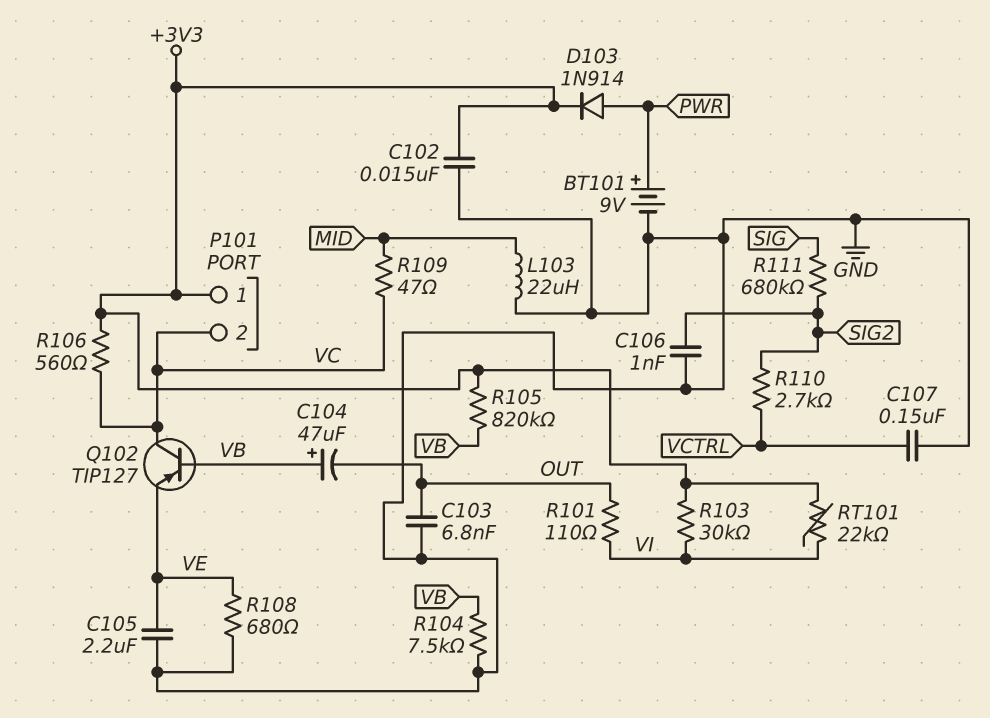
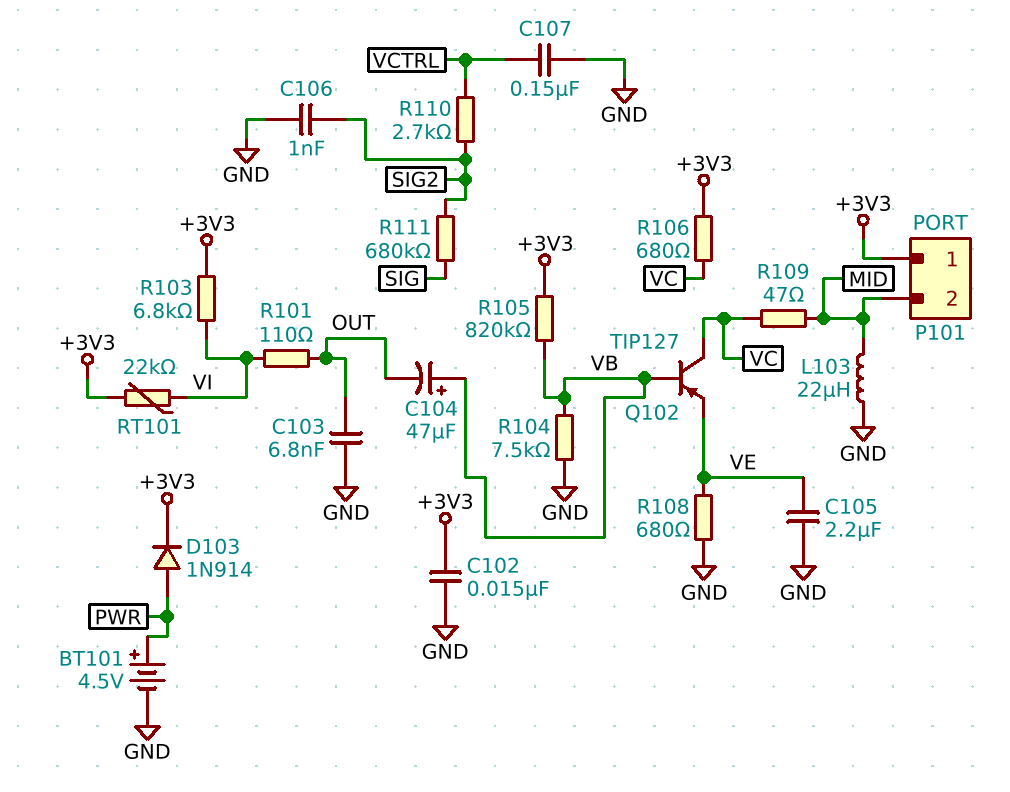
BT101: 9V (plus PWR, minus GND) -> 4.5V (plus PWR, minus GND)
P101 pin 2: VC -> MID
R103: 30k (+3V3, VI) -> 6.8k (+3V3, VI)
R106: 560 (+3V3, VC) -> 680 (+3V3, VC)

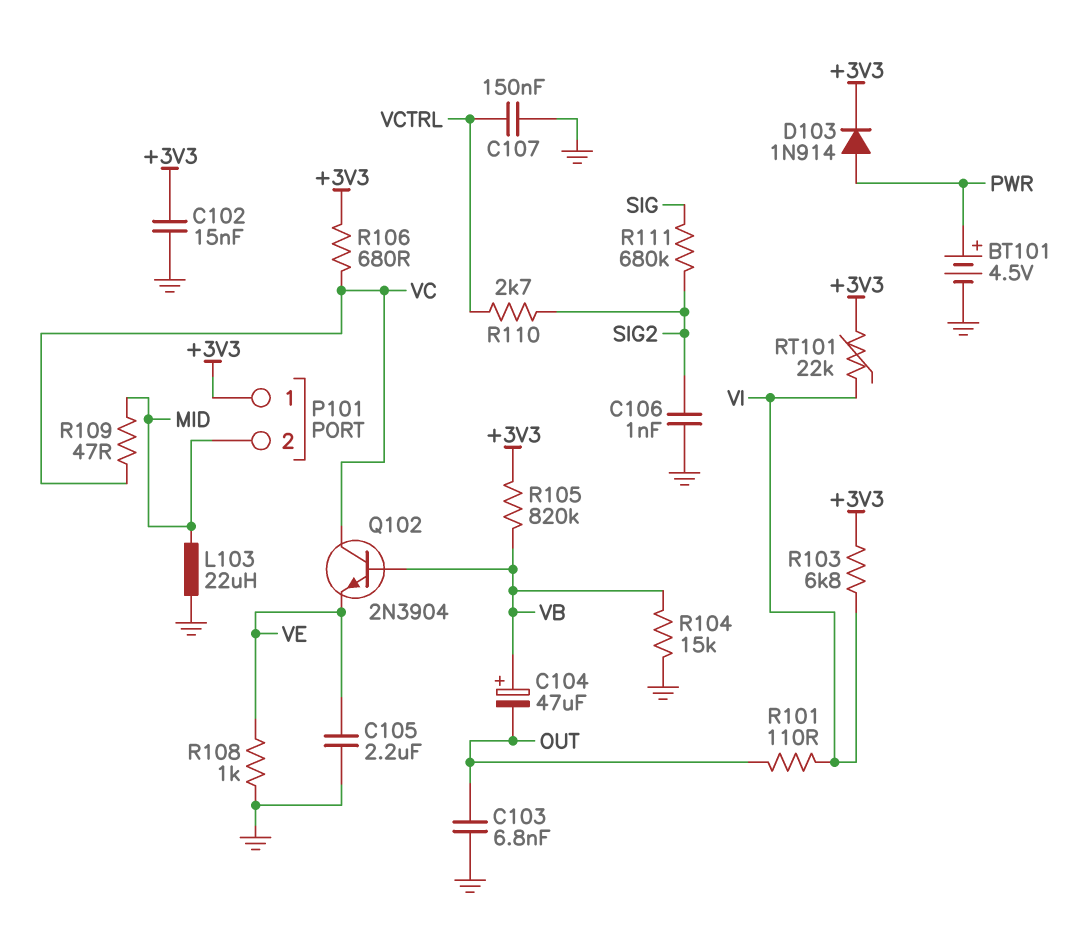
Q102: PNP TIP127 (B VB, C VC, E VE) -> NPN 2N3904 (B VB, C VC, E VE)
R104: 7.5k (GND, VB) -> 15k (GND, VB)
R108: 680 (GND, VE) -> 1k (GND, VE)

